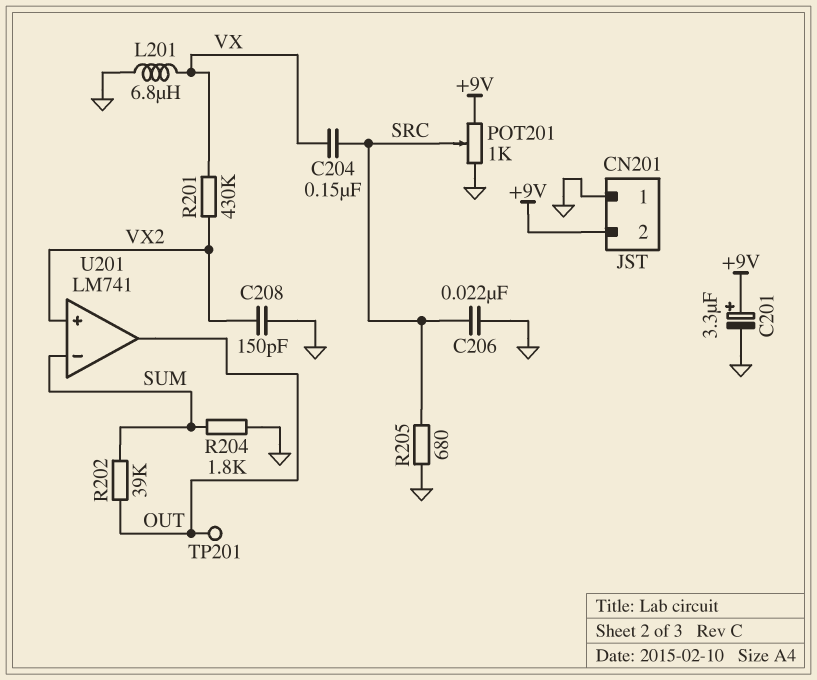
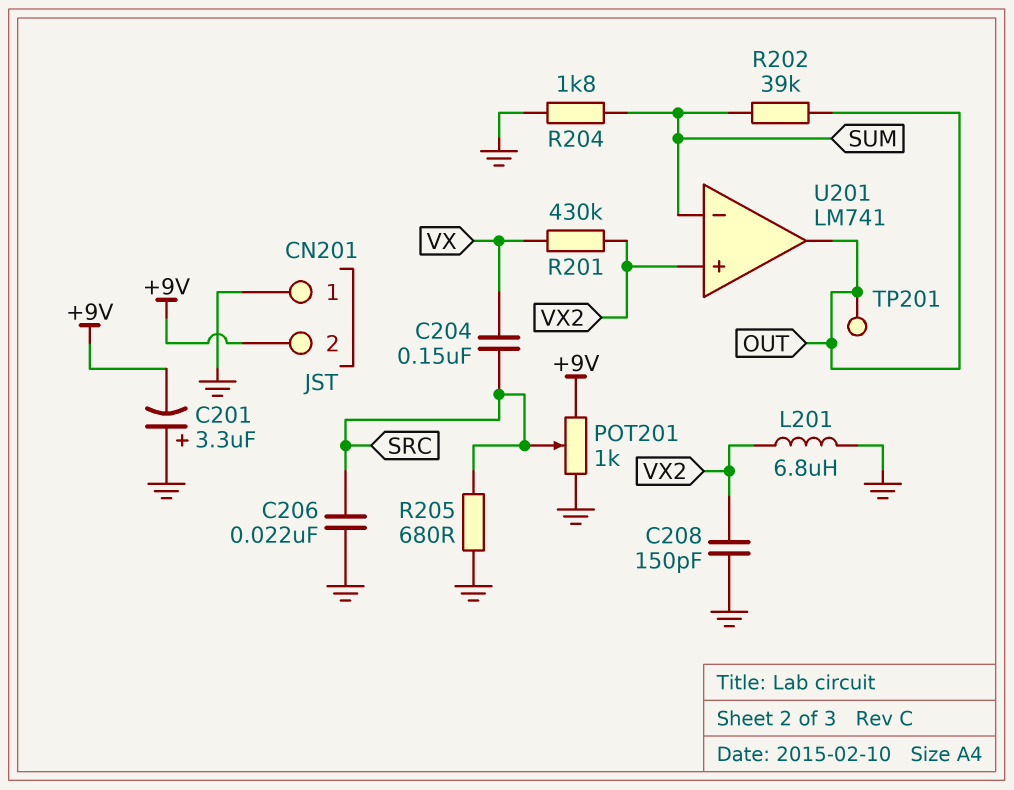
C201: 3.3uF (plus +9V, minus GND) -> 3.3uF (plus GND, minus +9V)
L201: 6.8uH (GND, VX) -> 6.8uH (GND, VX2)

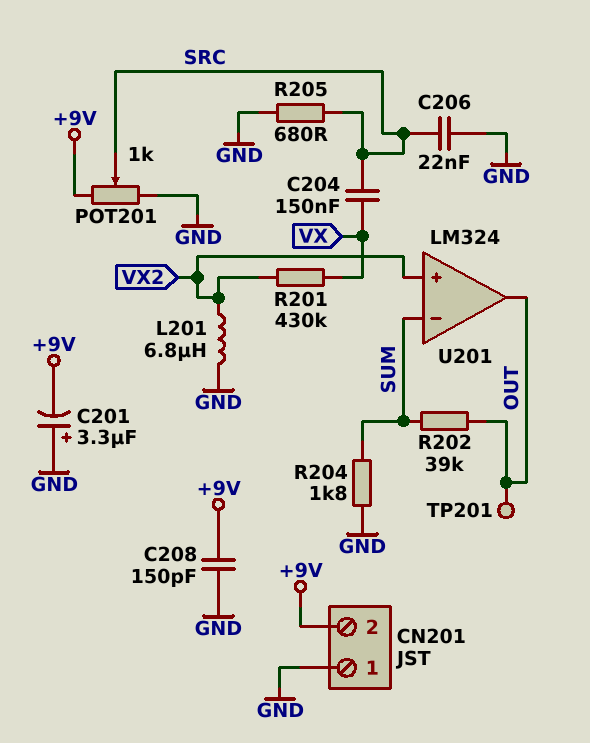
C208: 150pF (GND, VX2) -> 150pF (+9V, GND)
U201: LM741 -> LM324

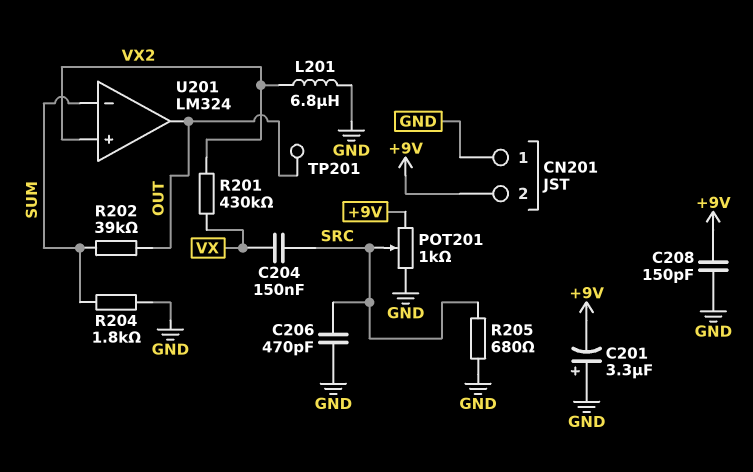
C206: 22nF (GND, SRC) -> 470pF (GND, SRC)

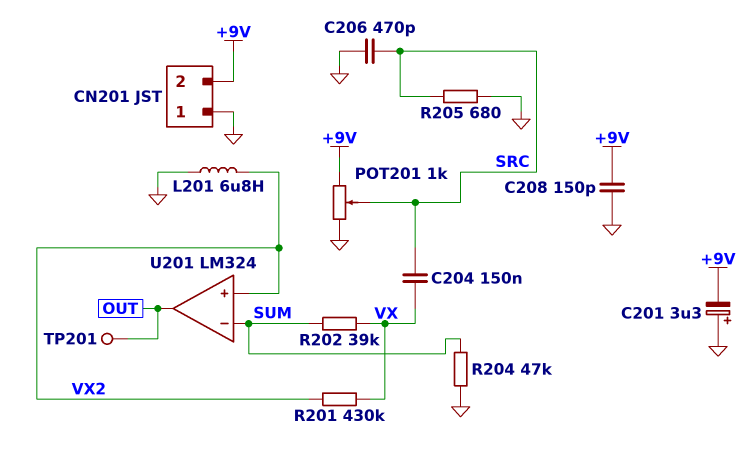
R202: 39k (OUT, SUM) -> 39k (SUM, VX)
R204: 1.8k (GND, SUM) -> 47k (GND, SUM)

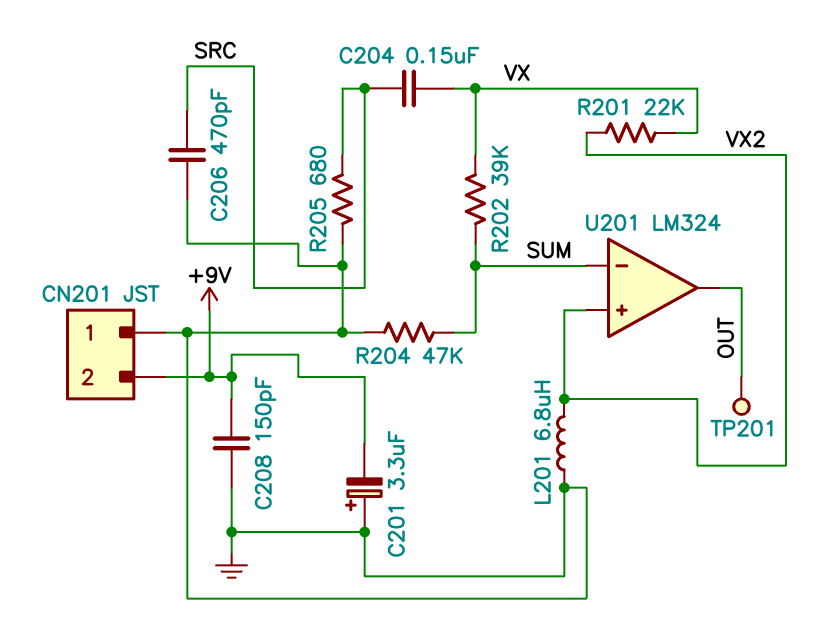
POT201: 1k (+9V, GND, wiper SRC) -> none
R201: 430k (VX, VX2) -> 22k (VX, VX2)

